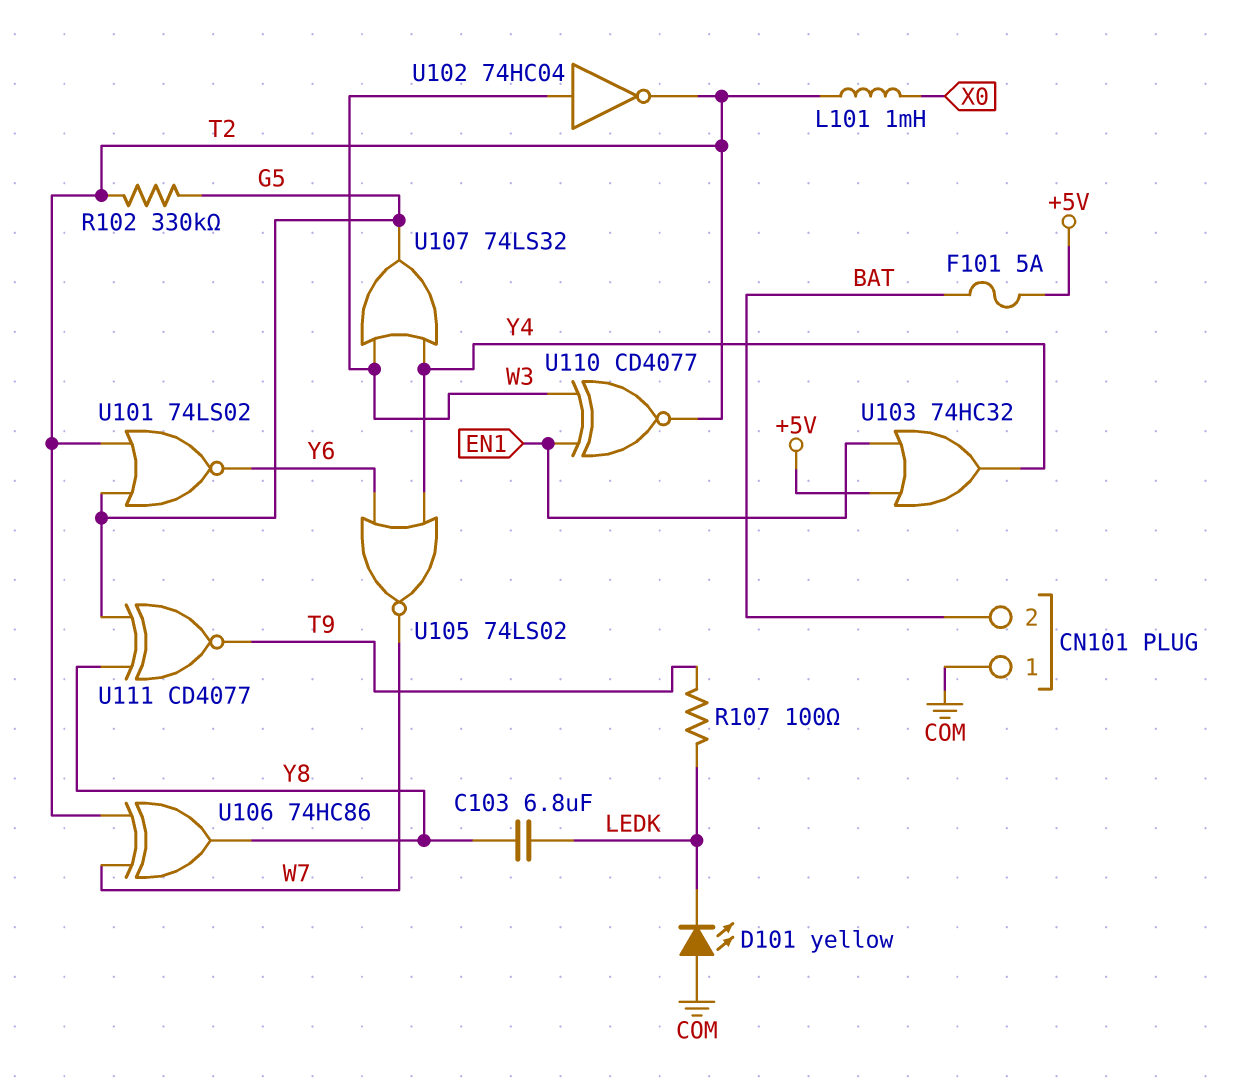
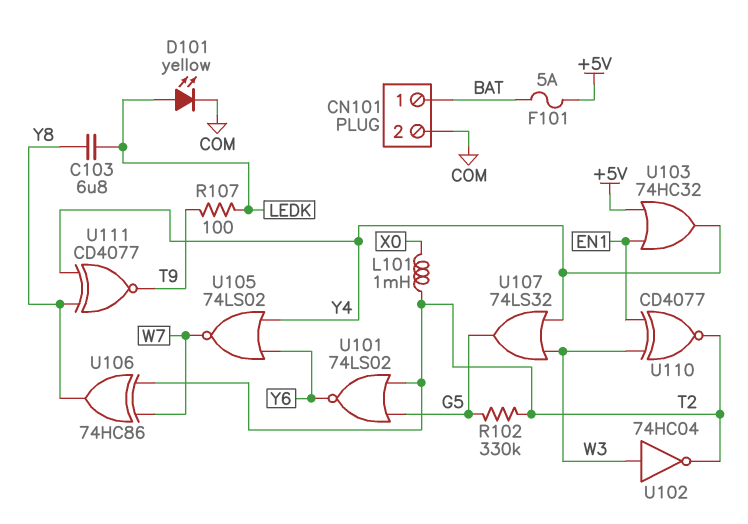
CN101 pin 1: COM -> BAT
CN101 pin 2: BAT -> COM
D101: LED yellow (A COM, K LEDK) -> LED yellow (A LEDK, K COM)
U111: XNOR CD4077 (in G5, in Y8, out T9) -> XNOR CD4077 (in Y4, in Y8, out T9)

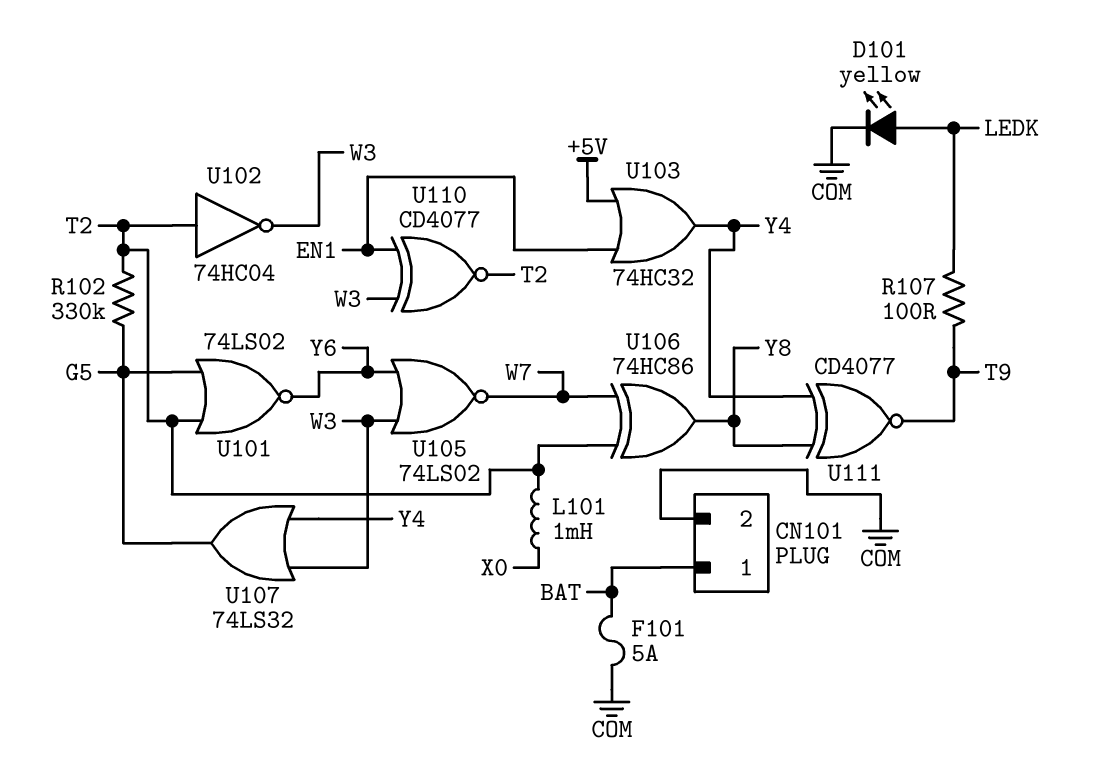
C103: 6.8uF (LEDK, Y8) -> none
F101: 5A (+5V, BAT) -> 5A (BAT, COM)
U102: NOT 74HC04 (in W3, out T2) -> NOT 74HC04 (in T2, out W3)
U105: NOR 74LS02 (in Y4, in Y6, out W7) -> NOR 74LS02 (in W3, in Y6, out W7)

